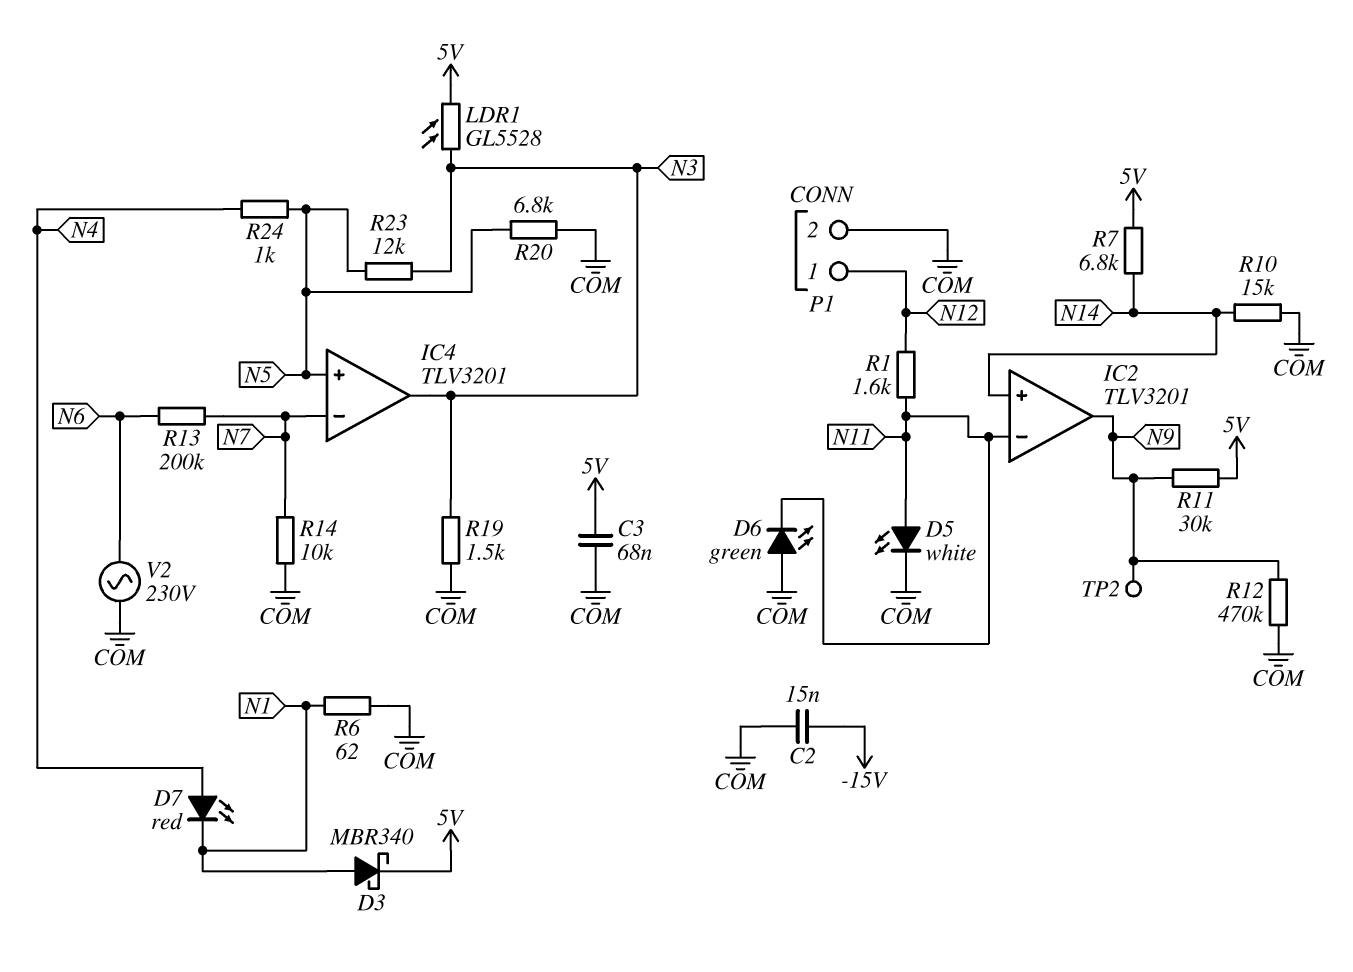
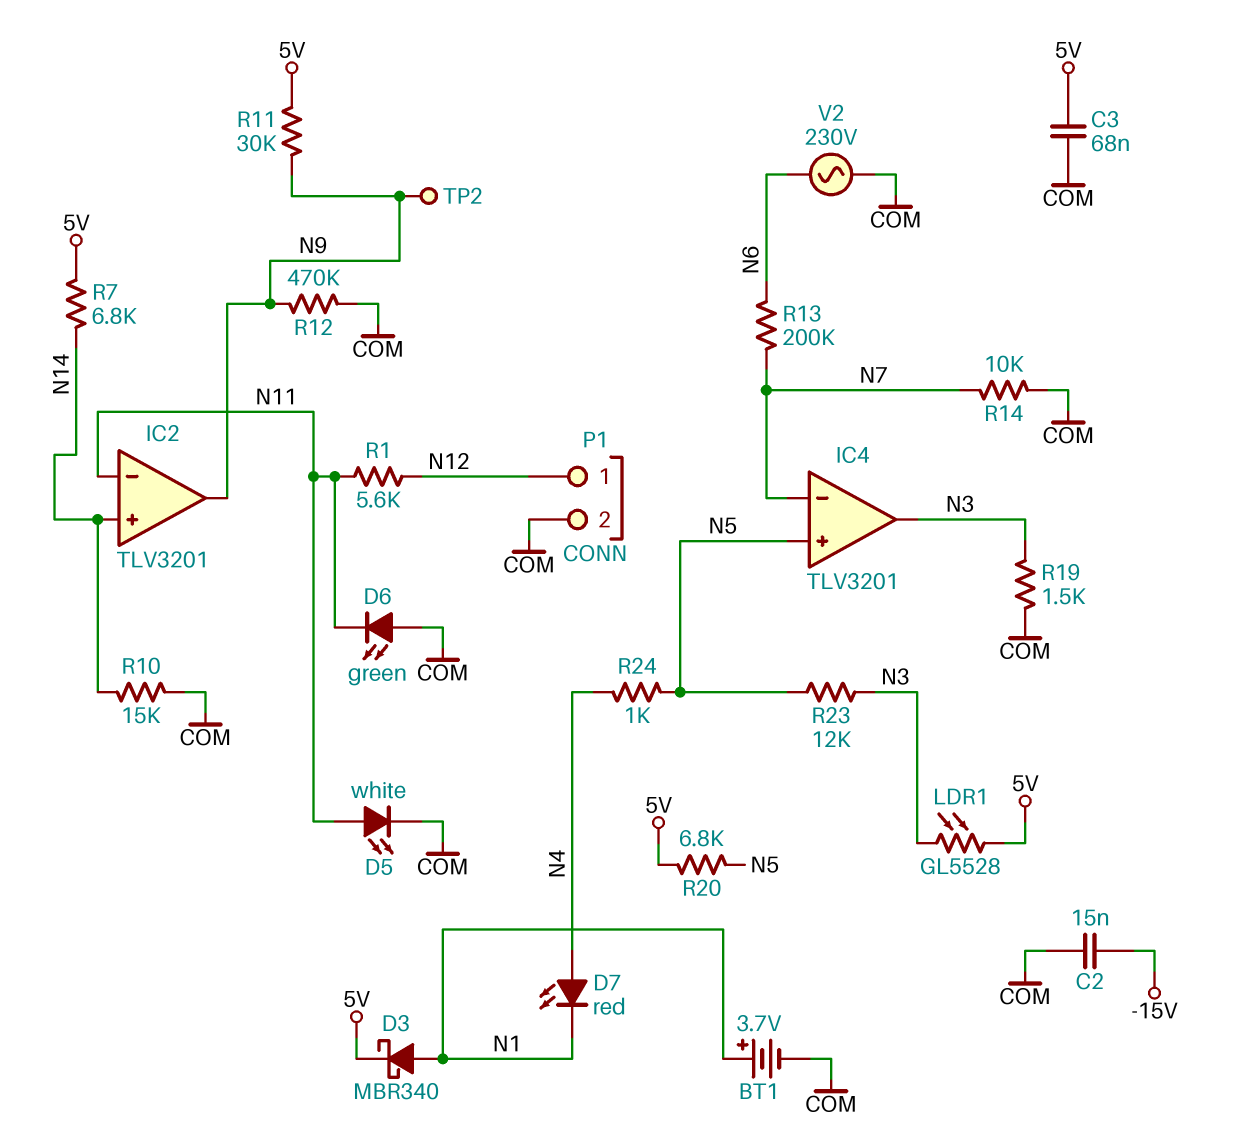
BT1: none -> 3.7V (plus N1, minus COM)
R1: 1.6k (N11, N12) -> 5.6k (N11, N12)
R6: 62 (COM, N1) -> none
R20: 6.8k (COM, N5) -> 6.8k (5V, N5)

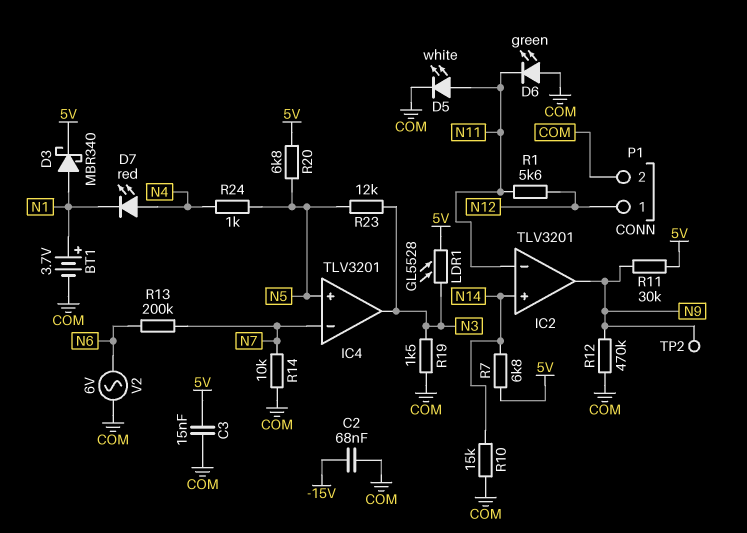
C2: 15nF (-15V, COM) -> 68nF (-15V, COM)
C3: 68nF (5V, COM) -> 15nF (5V, COM)
V2: AC 230V (COM, N6) -> AC 6V (COM, N6)

